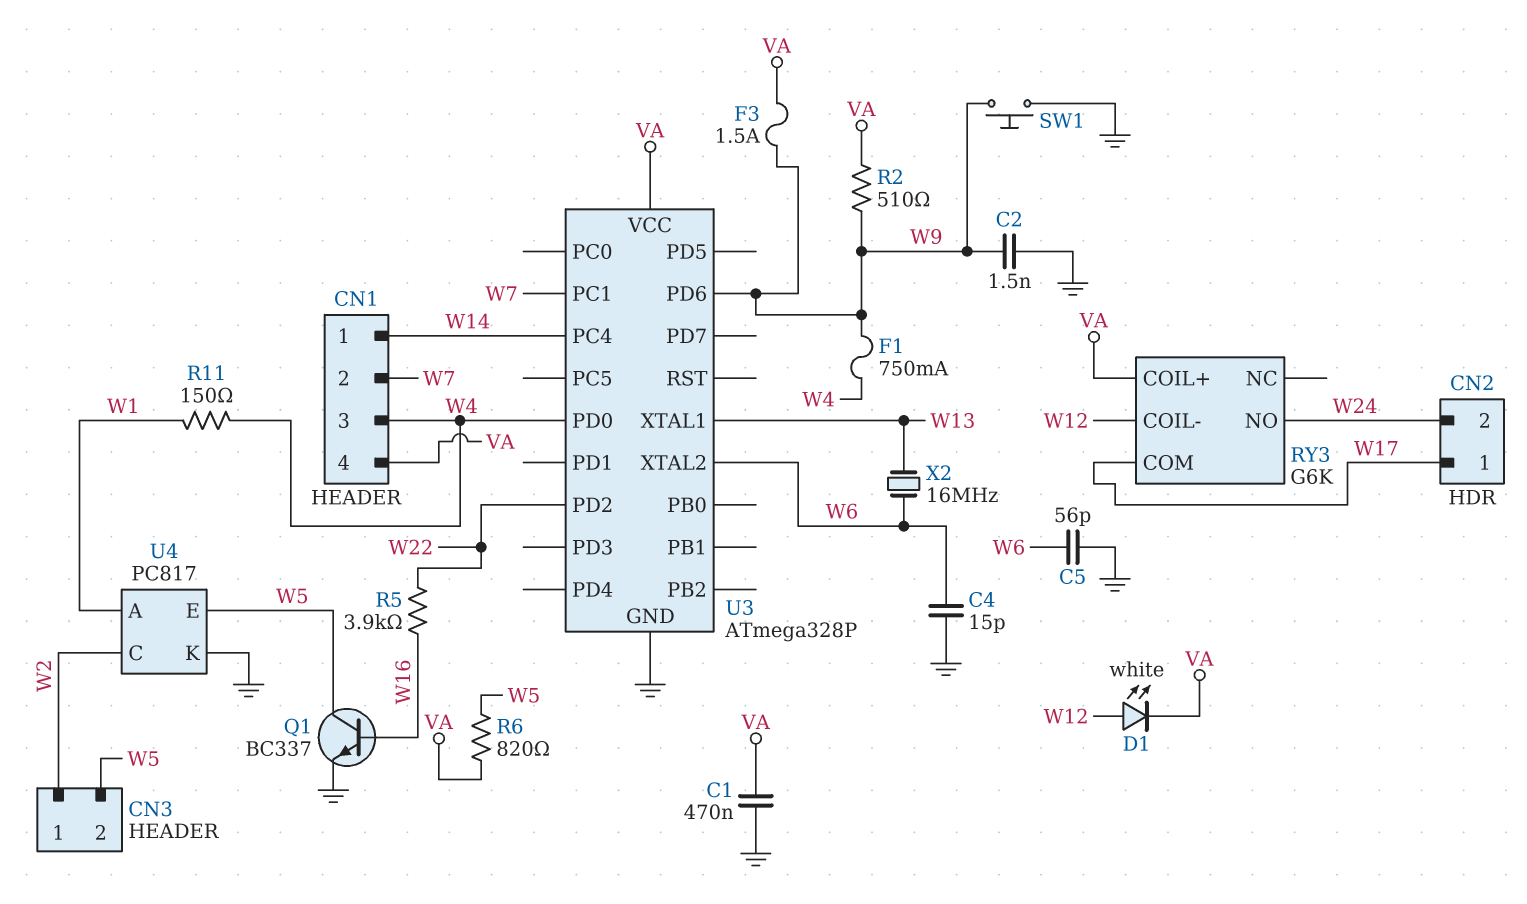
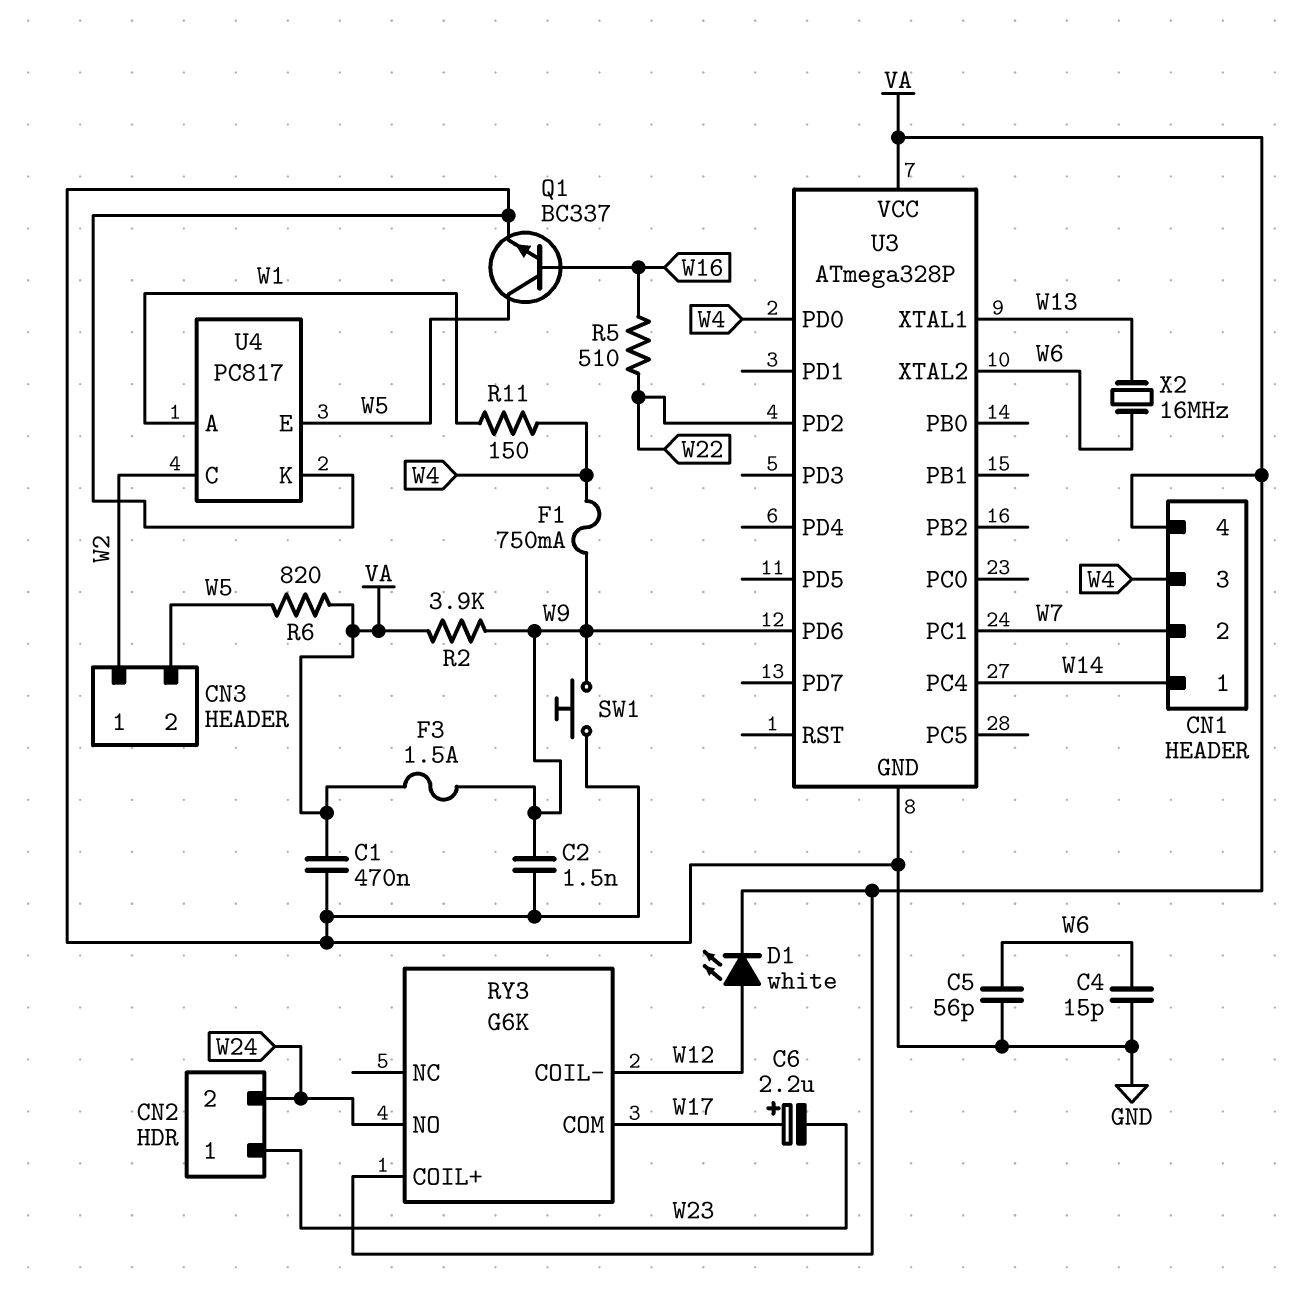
C6: none -> 2.2uF (plus W17, minus W23)
CN2 pin 1: W17 -> W23
R2: 510 (VA, W9) -> 3.9k (VA, W9)
R5: 3.9k (W16, W22) -> 510 (W16, W22)

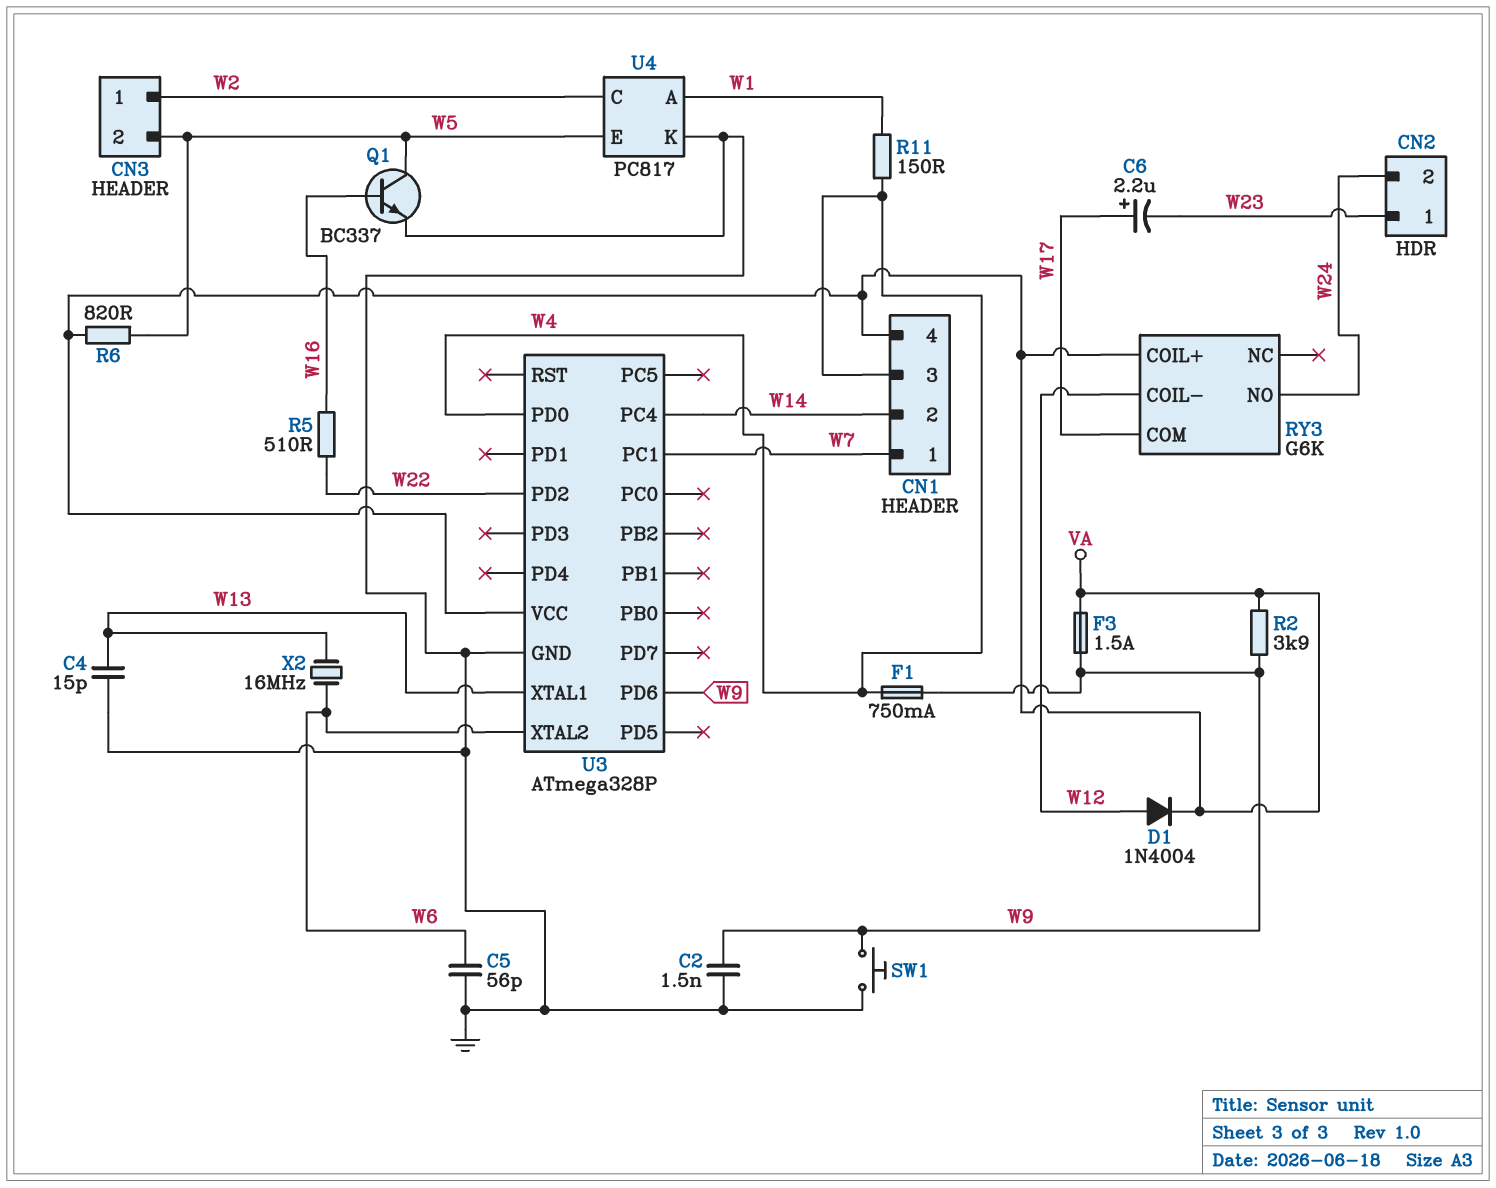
C1: 470nF (GND, VA) -> none
C4: 15pF (GND, W6) -> 15pF (GND, W13)
CN1 pin 1: W14 -> W7
CN1 pin 2: W7 -> W14
D1: LED white (A W12, K VA) -> diode 1N4004 (A W12, K VA)

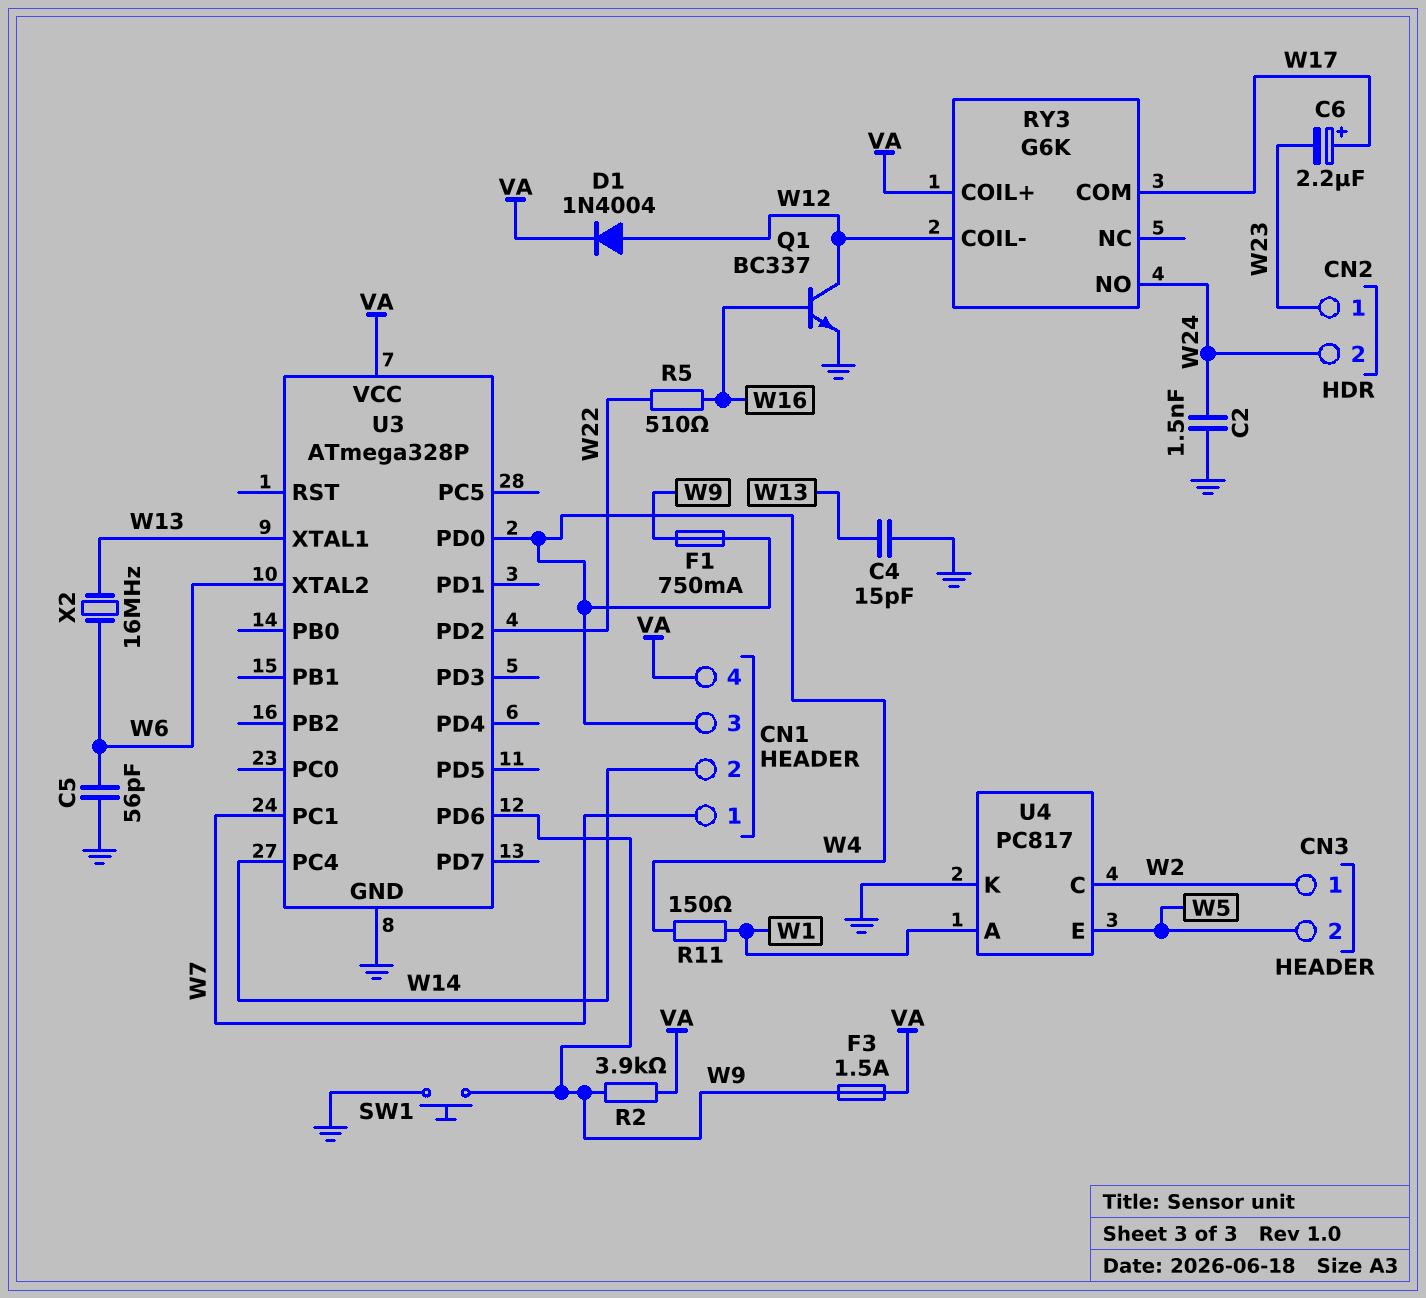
C2: 1.5nF (GND, W9) -> 1.5nF (GND, W24)
Q1: NPN BC337 (B W16, C W5, E GND) -> NPN BC337 (B W16, C W12, E GND)
R6: 820 (VA, W5) -> none

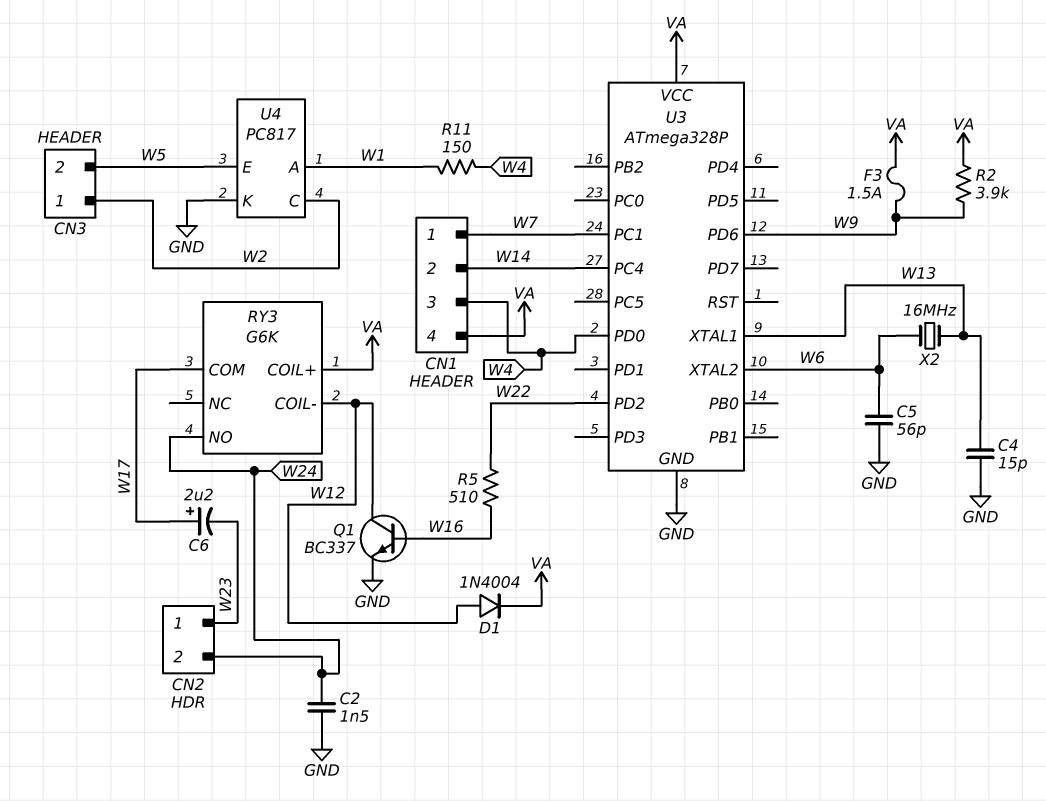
F1: 750mA (W4, W9) -> none
SW1: button (GND, W9) -> none

